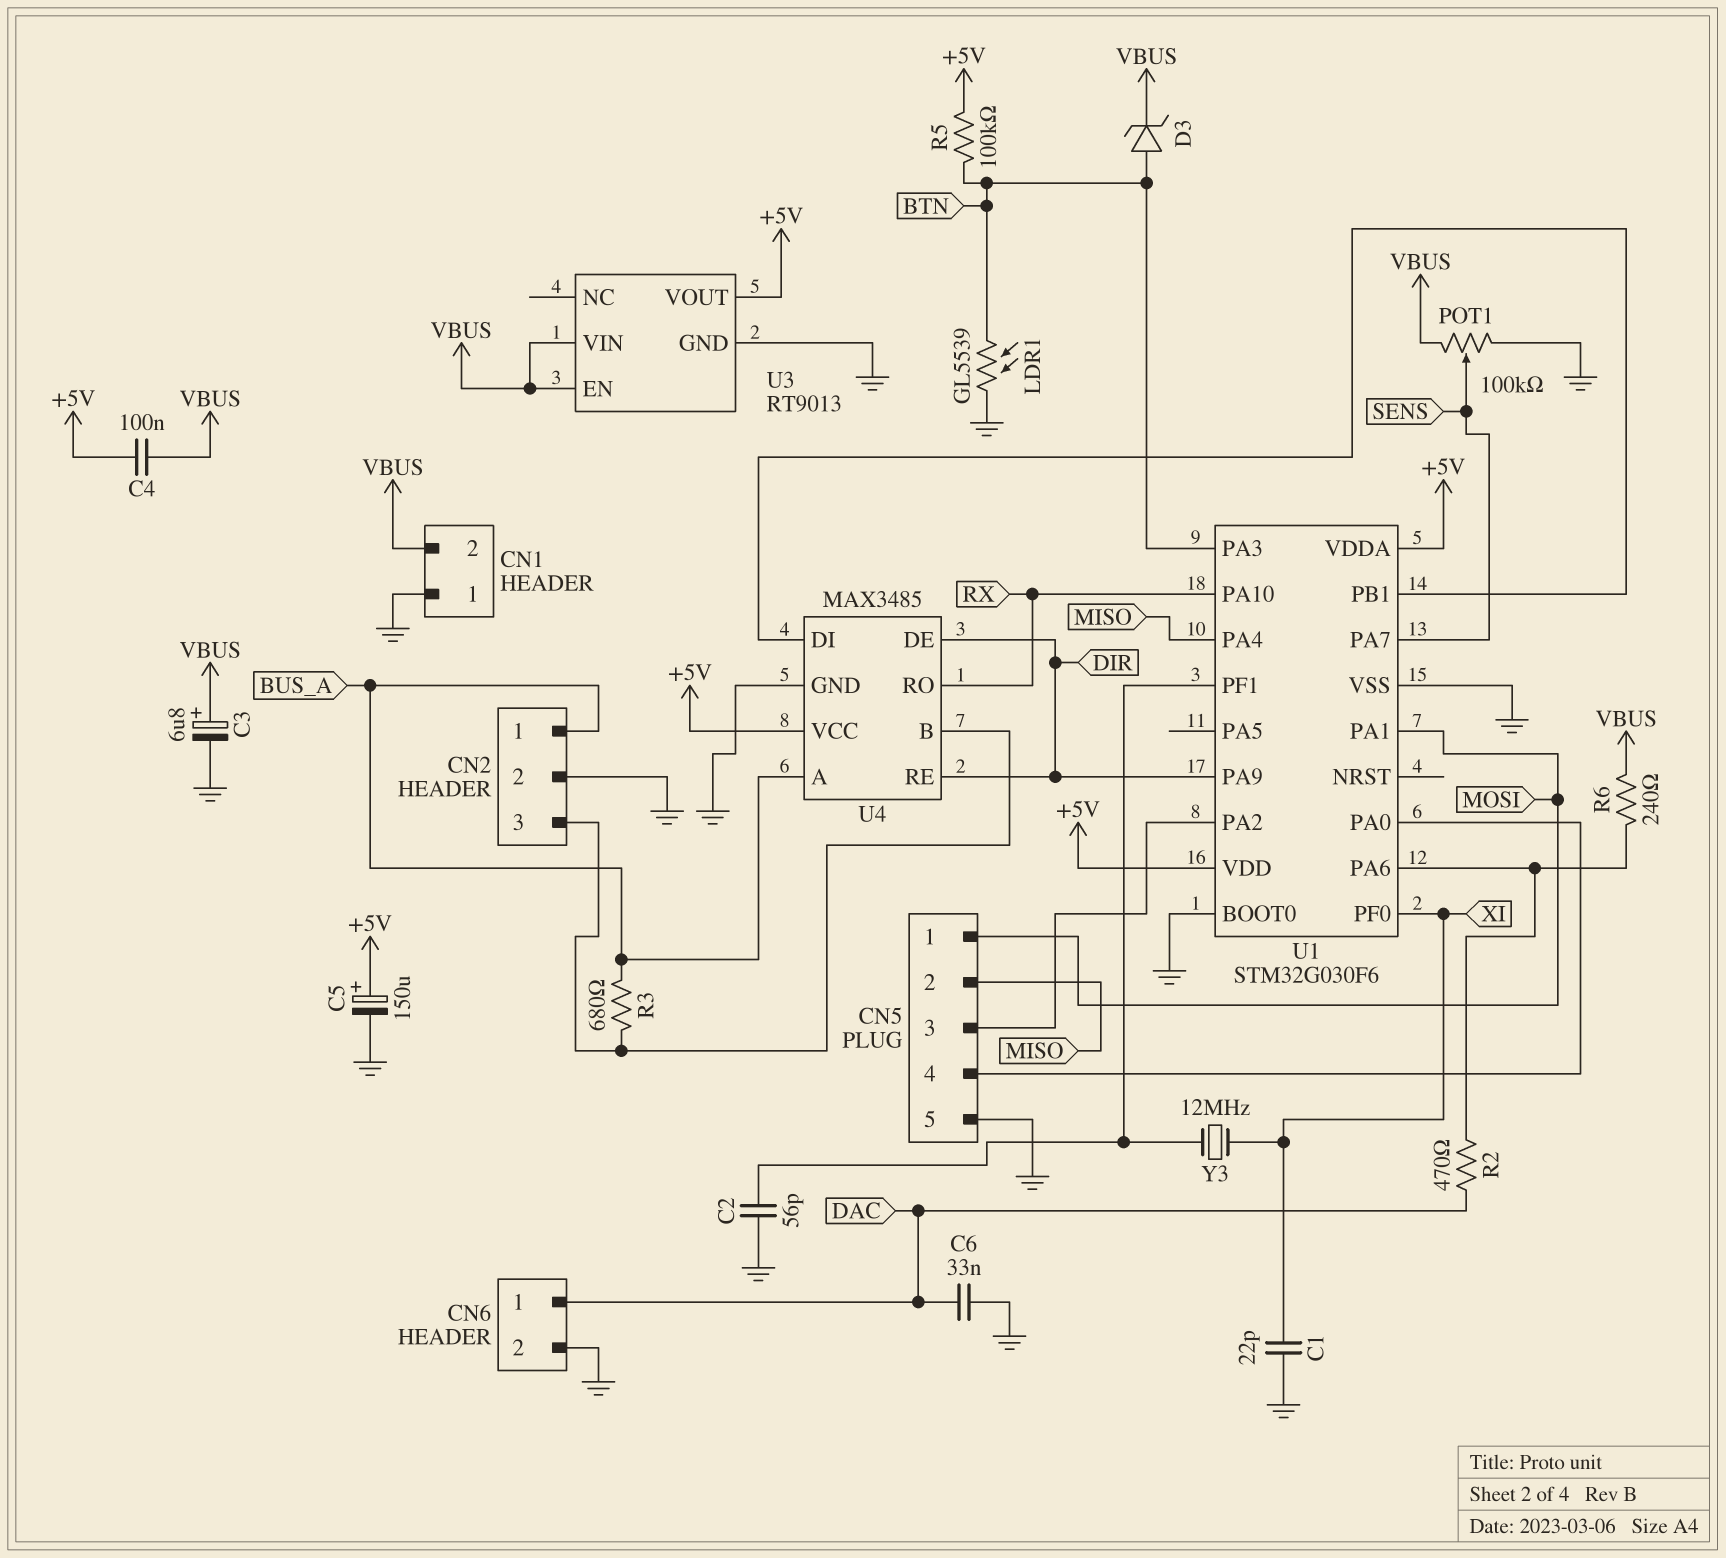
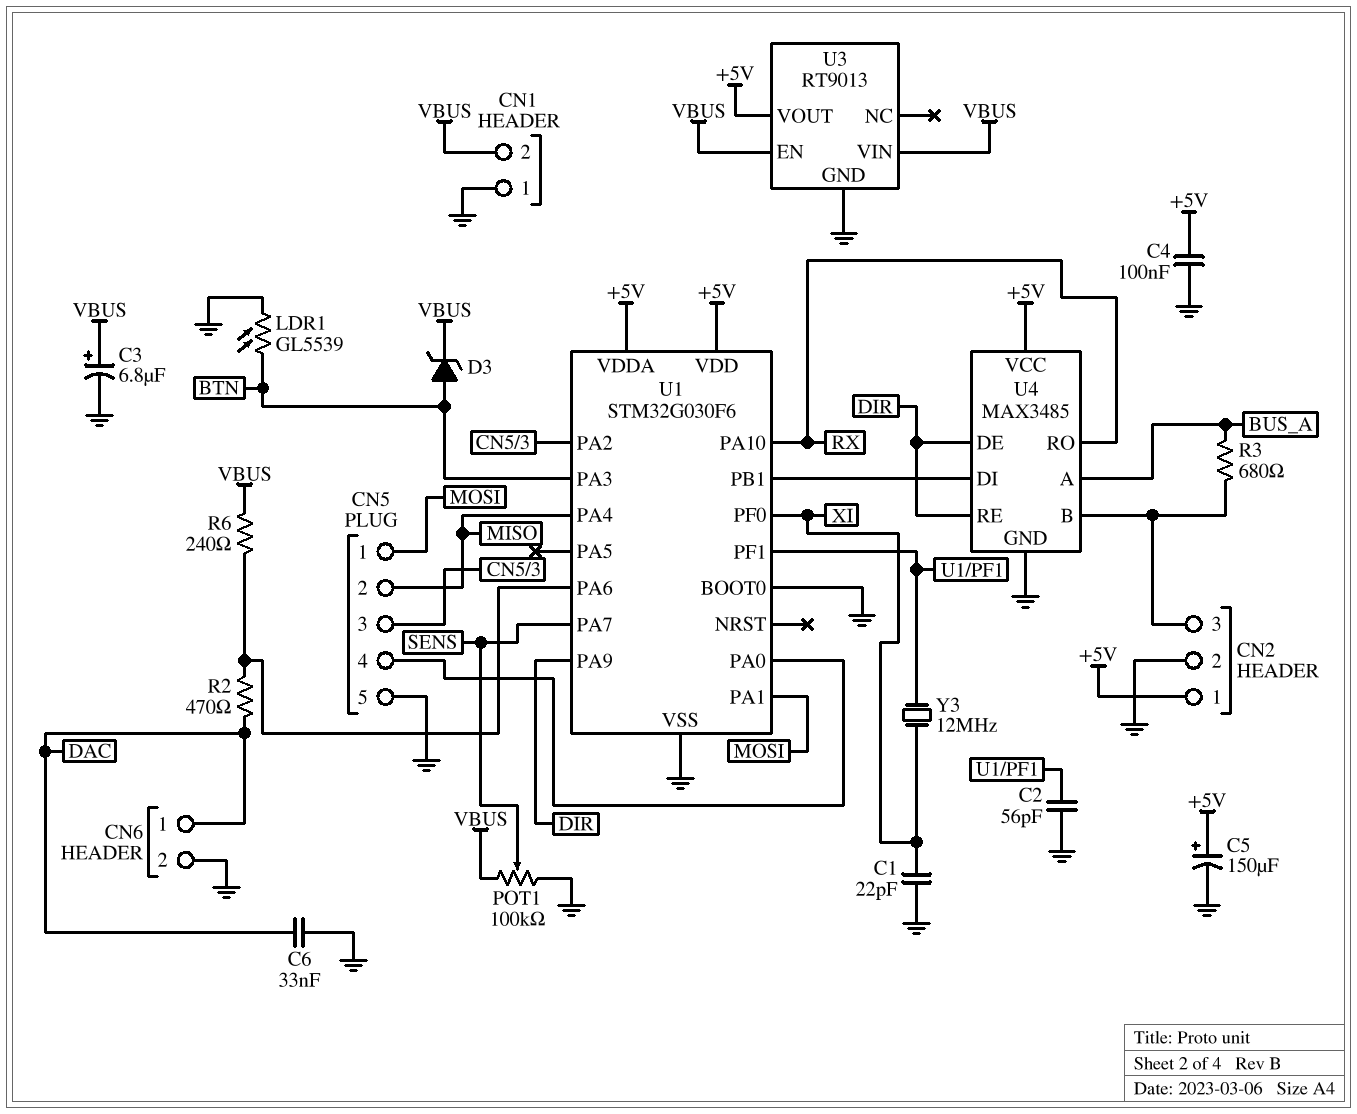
C4: 100nF (+5V, VBUS) -> 100nF (+5V, GND)
CN2 pin 1: BUS_A -> +5V
R5: 100k (+5V, BTN) -> none

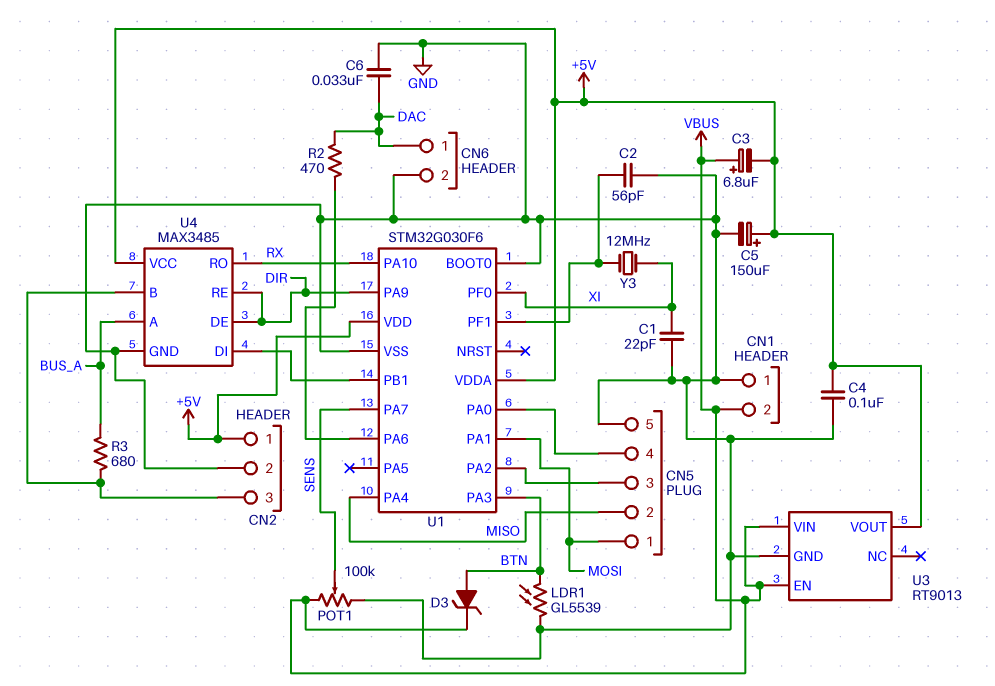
C3: 6.8uF (plus VBUS, minus GND) -> 6.8uF (plus VBUS, minus +5V)
R6: 240 (U1/PA6, VBUS) -> none

